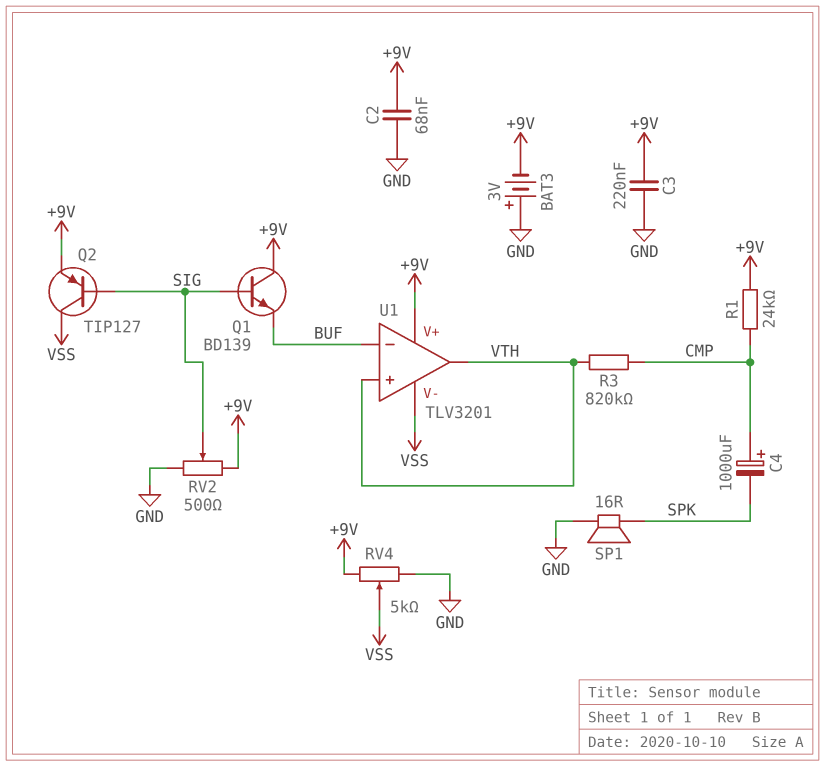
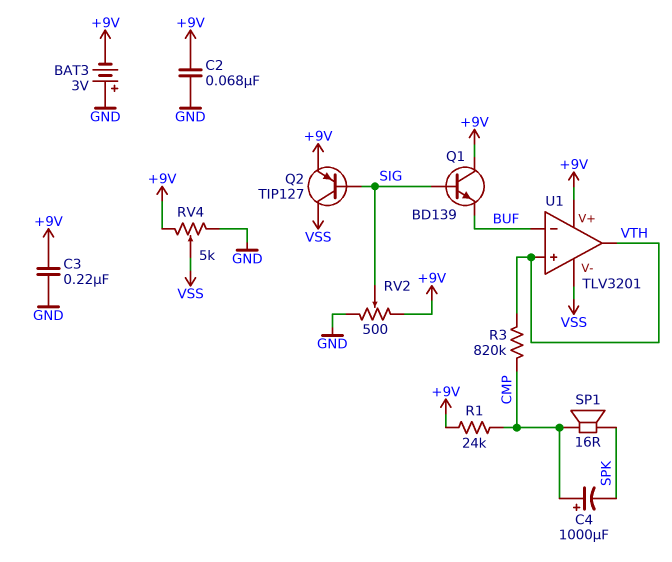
SP1: speaker 16R (GND, SPK) -> speaker 16R (CMP, SPK)

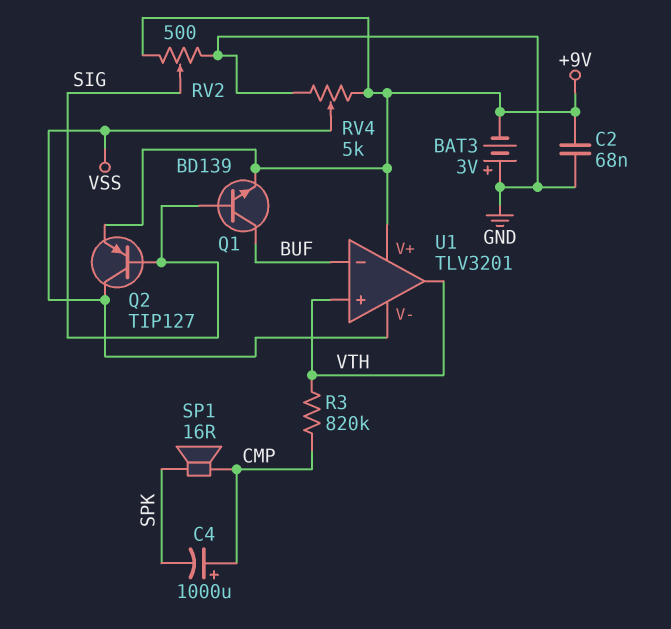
C3: 220nF (+9V, GND) -> none
Q1: NPN BD139 (B SIG, C +9V, E BUF) -> NPN BD139 (B SIG, C BUF, E +9V)
R1: 24k (+9V, CMP) -> none

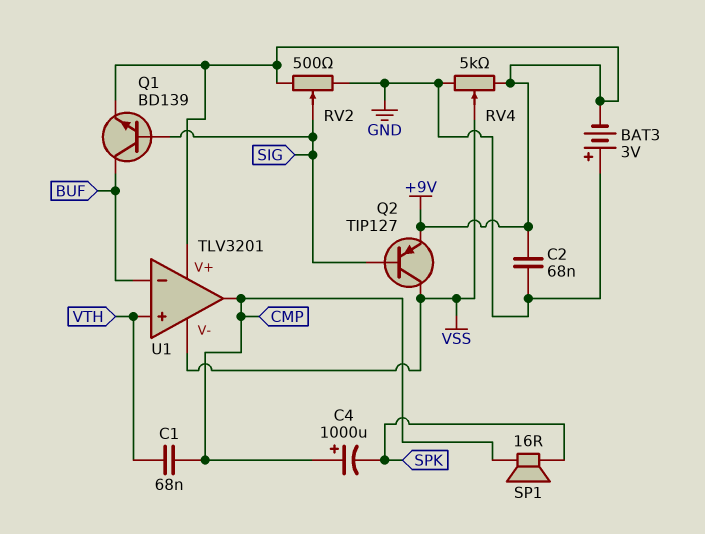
C1: none -> 68nF (CMP, VTH)
R3: 820k (CMP, VTH) -> none
U1 pin out: VTH -> CMP

